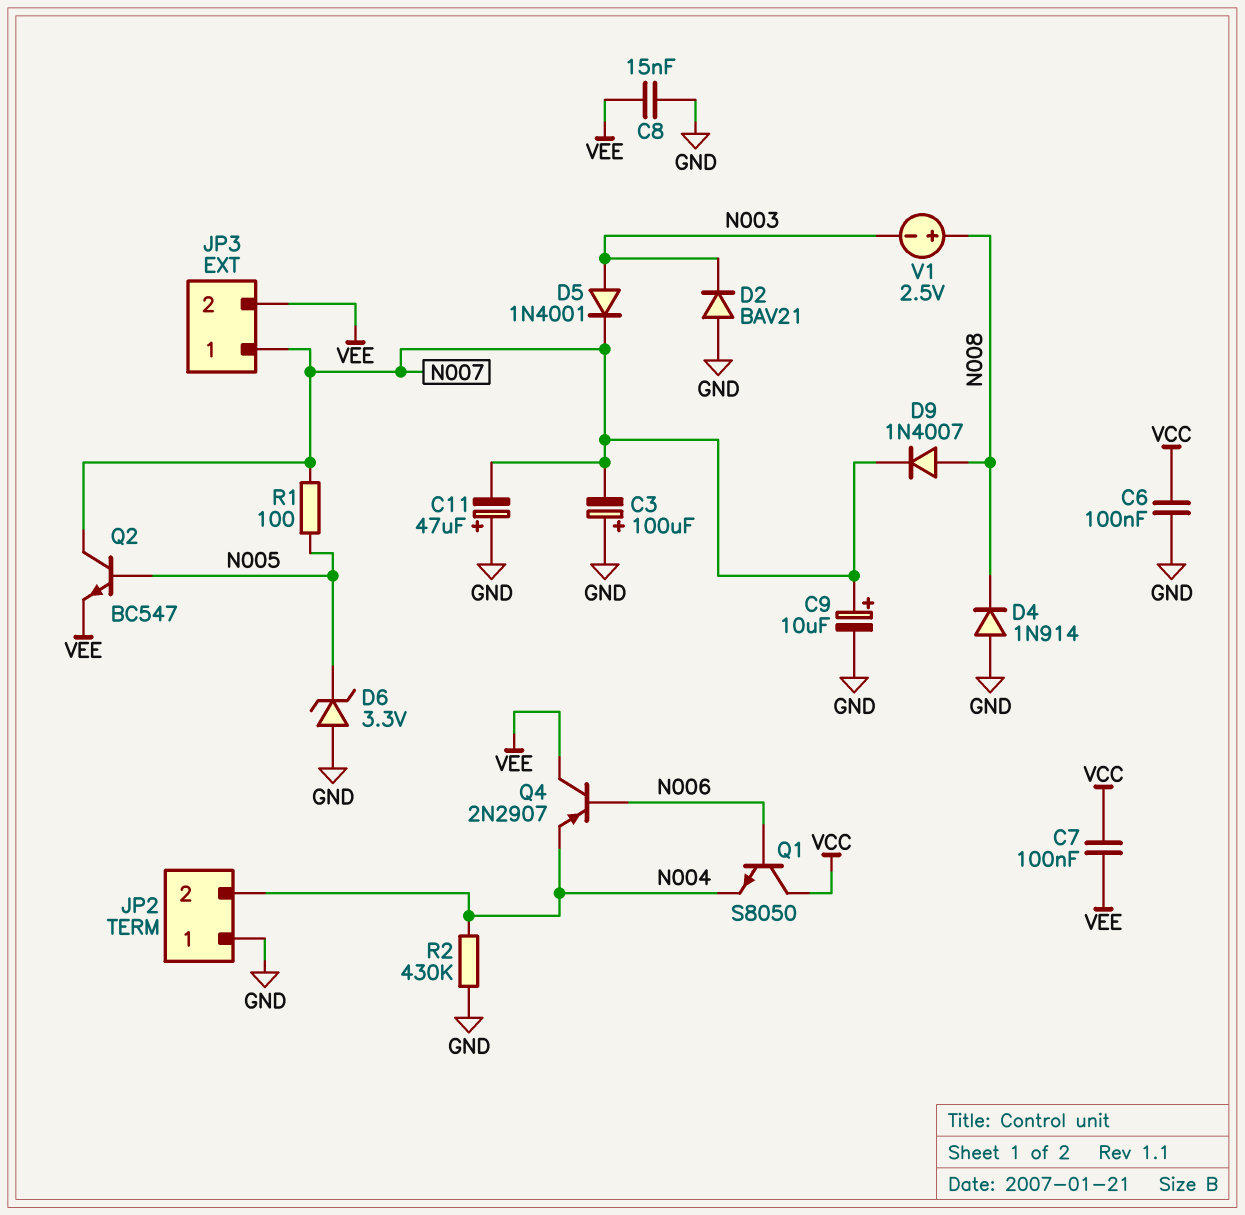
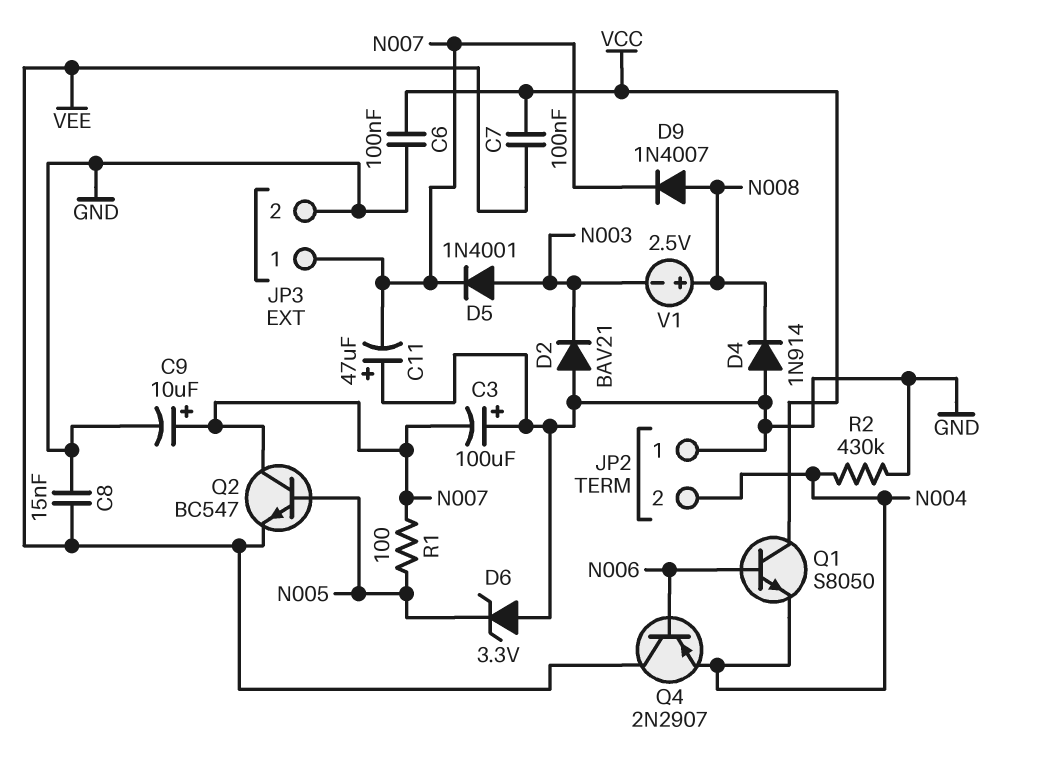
JP3 pin 2: VEE -> GND

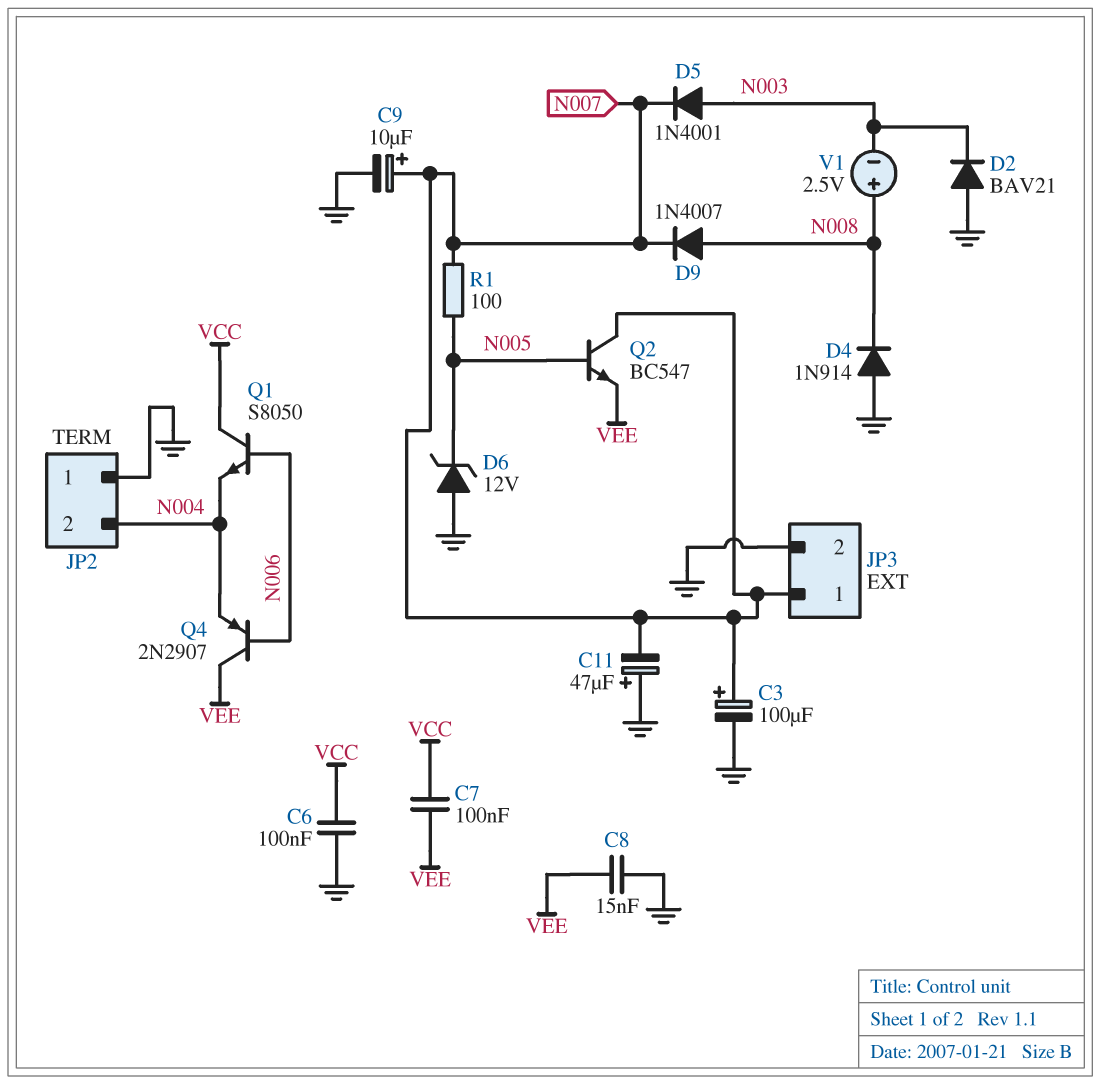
C3: 100uF (plus GND, minus N007) -> 100uF (plus N007, minus GND)
D6: zener 3.3V (A GND, K N005) -> zener 12V (A GND, K N005)
R2: 430k (GND, N004) -> none

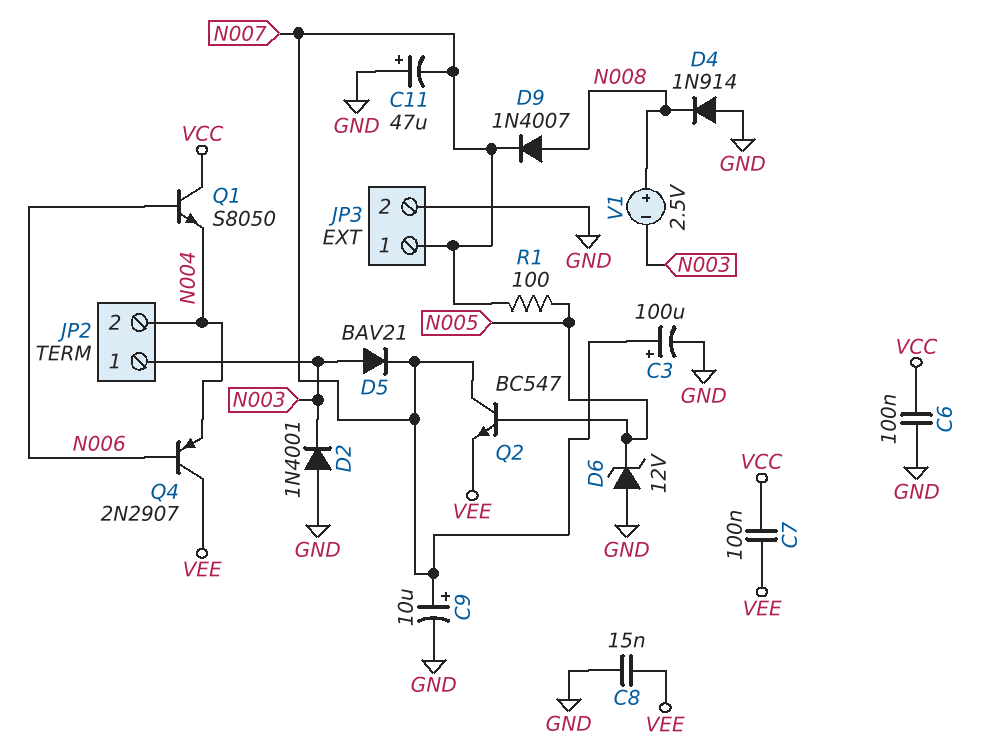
D2: diode BAV21 (A GND, K N003) -> diode 1N4001 (A GND, K N003)
D5: diode 1N4001 (A N003, K N007) -> diode BAV21 (A N003, K N007)
JP2 pin 1: GND -> N003

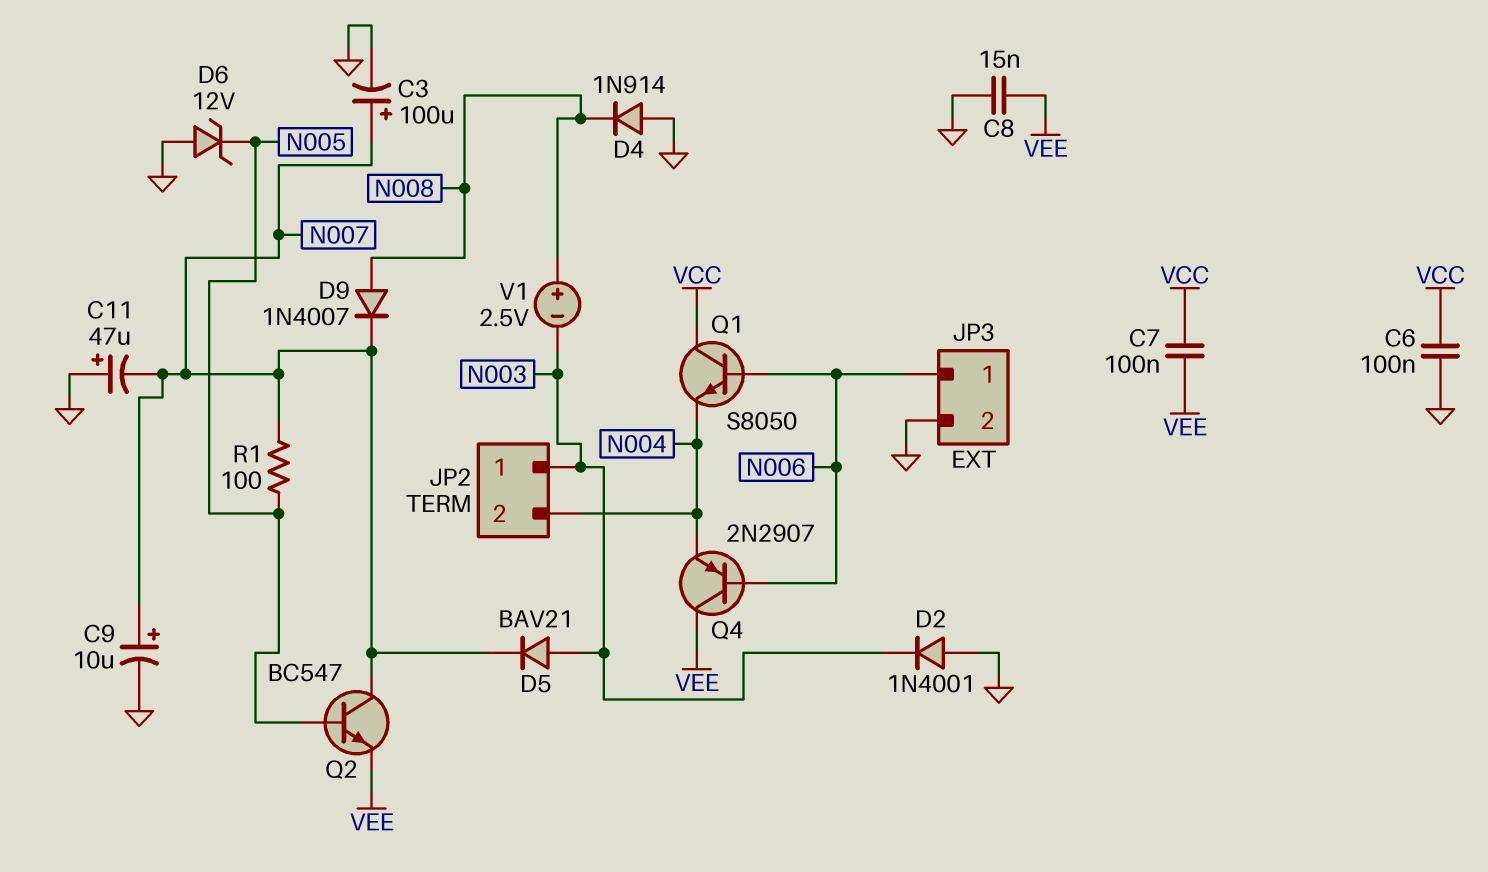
JP3 pin 1: N007 -> N006

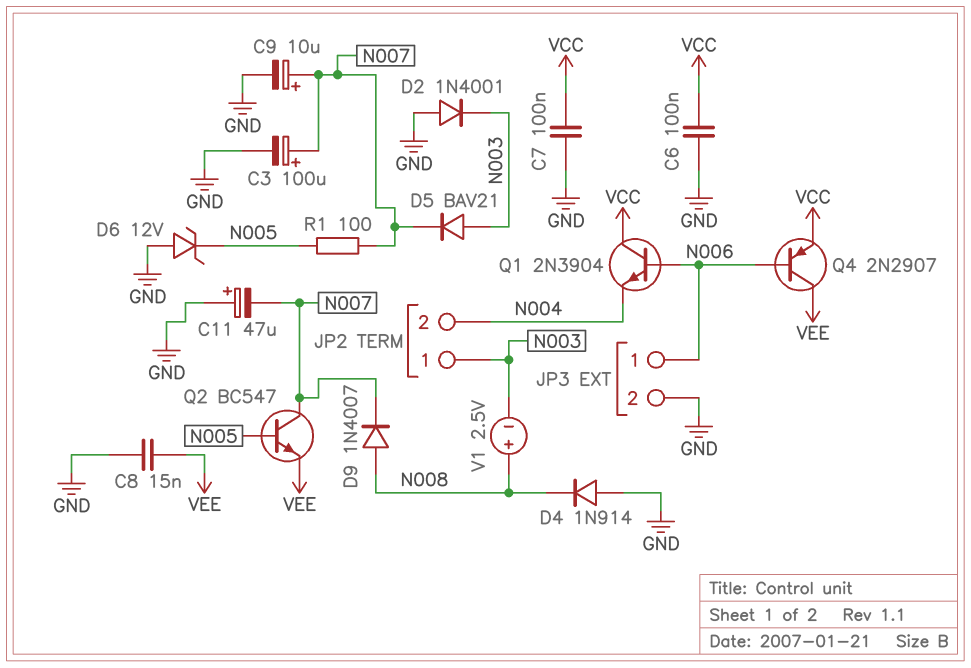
C7: 100nF (VCC, VEE) -> 100nF (GND, VCC)
Q1: NPN S8050 (B N006, C VCC, E N004) -> NPN 2N3904 (B N006, C VCC, E N004)
Q4: PNP 2N2907 (B N006, C VEE, E N004) -> PNP 2N2907 (B N006, C VEE, E VCC)

